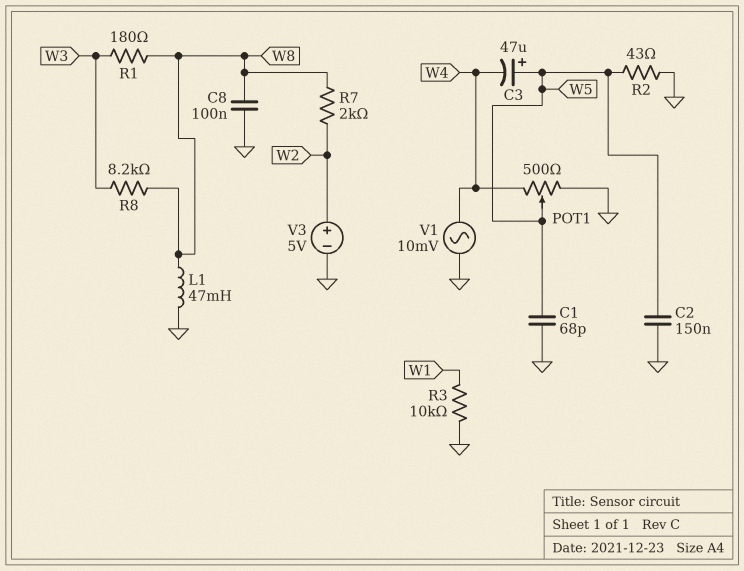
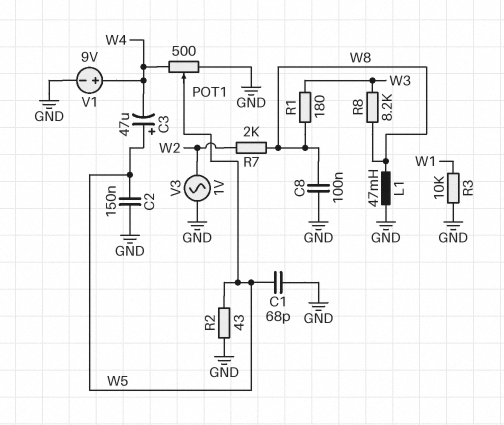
V1: AC 10mV (GND, W4) -> 9V (plus W4, minus GND)
V3: 5V (plus W2, minus GND) -> AC 1V (GND, W2)

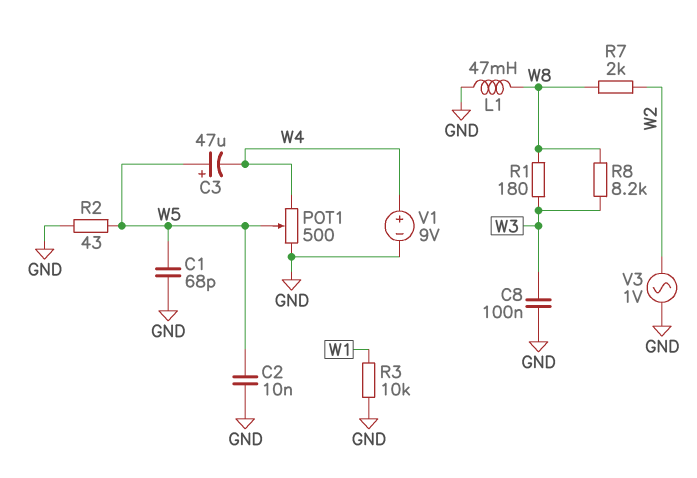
C2: 150nF (GND, W5) -> 10nF (GND, W5)
C8: 100nF (GND, W8) -> 100nF (GND, W3)

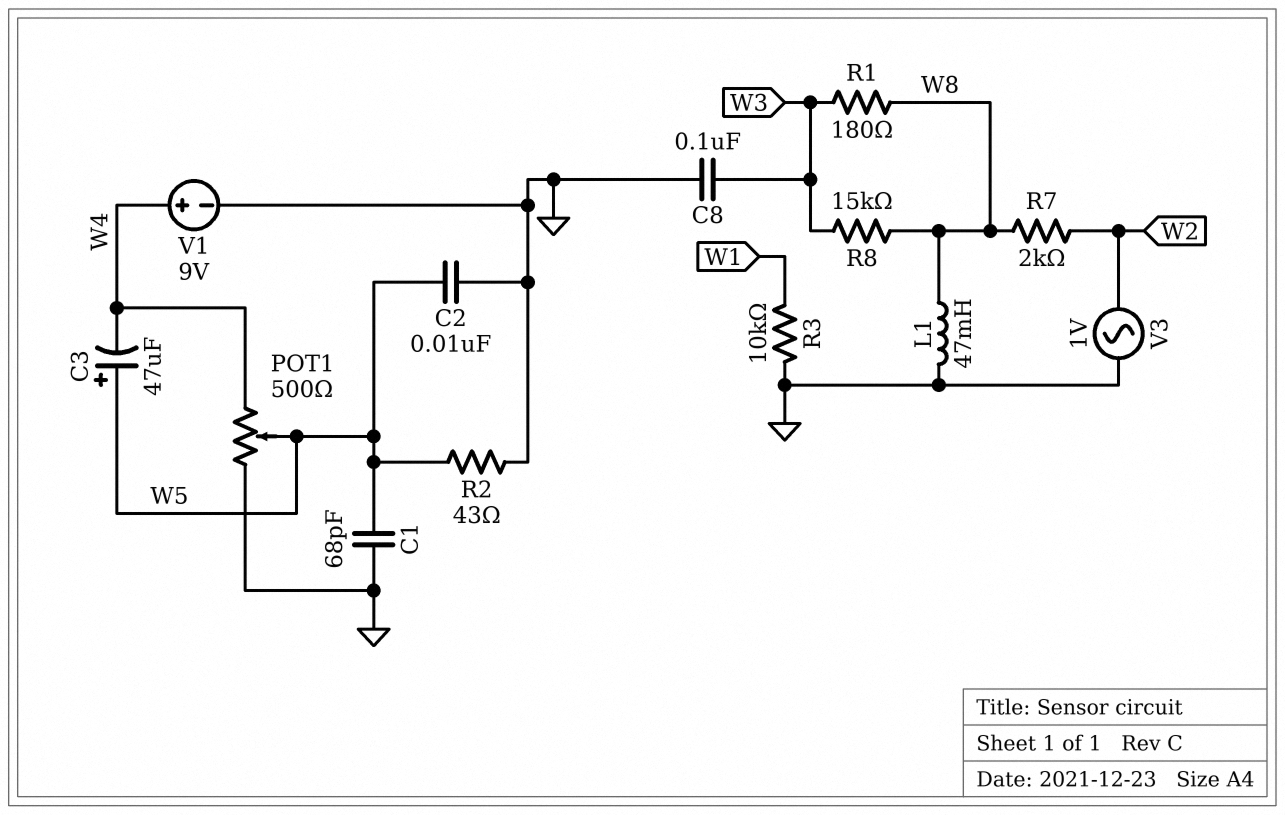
R8: 8.2k (W3, W8) -> 15k (W3, W8)

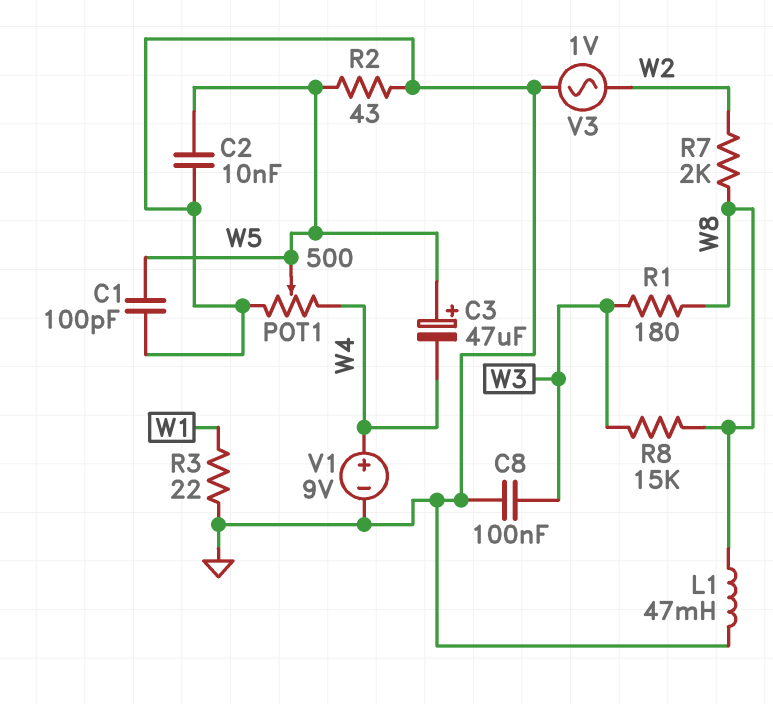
C1: 68pF (GND, W5) -> 100pF (GND, W5)
R3: 10k (GND, W1) -> 22 (GND, W1)

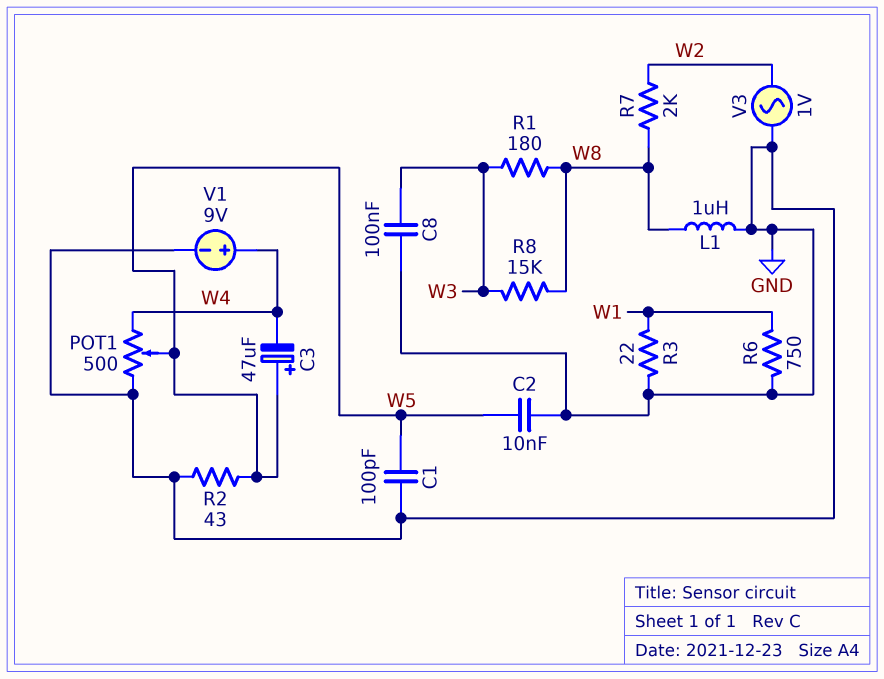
L1: 47mH (GND, W8) -> 1uH (GND, W8)
R6: none -> 750 (GND, W1)

